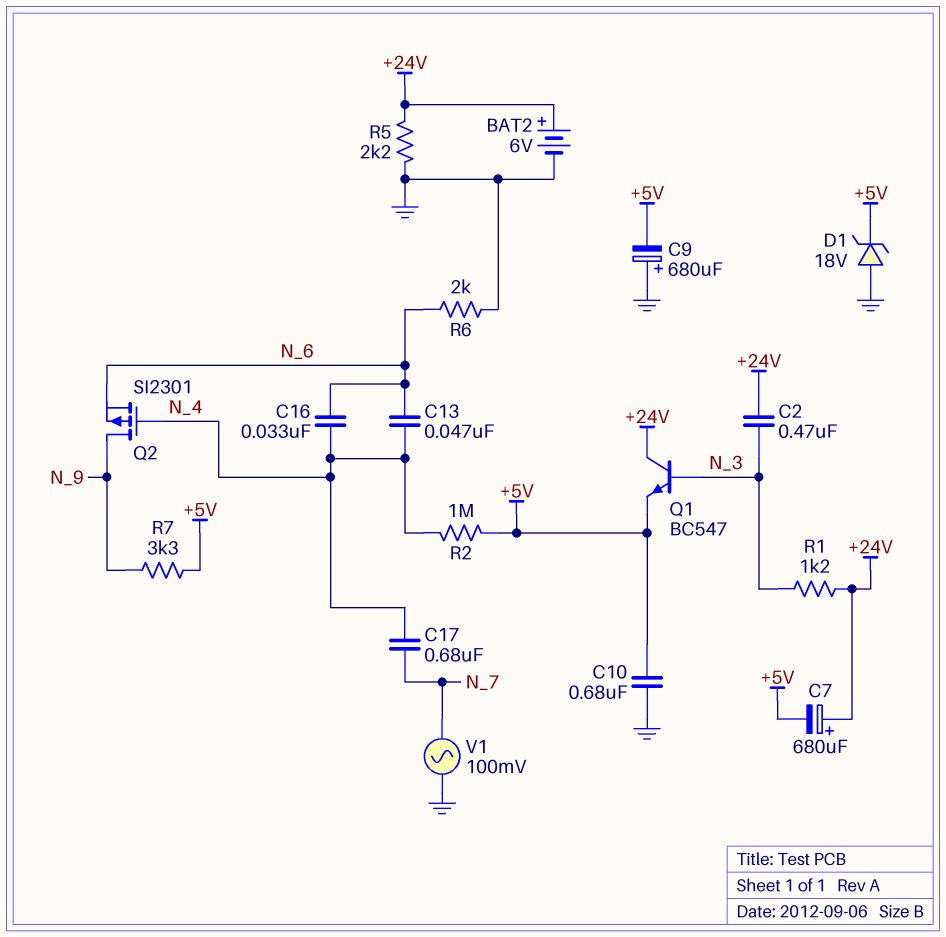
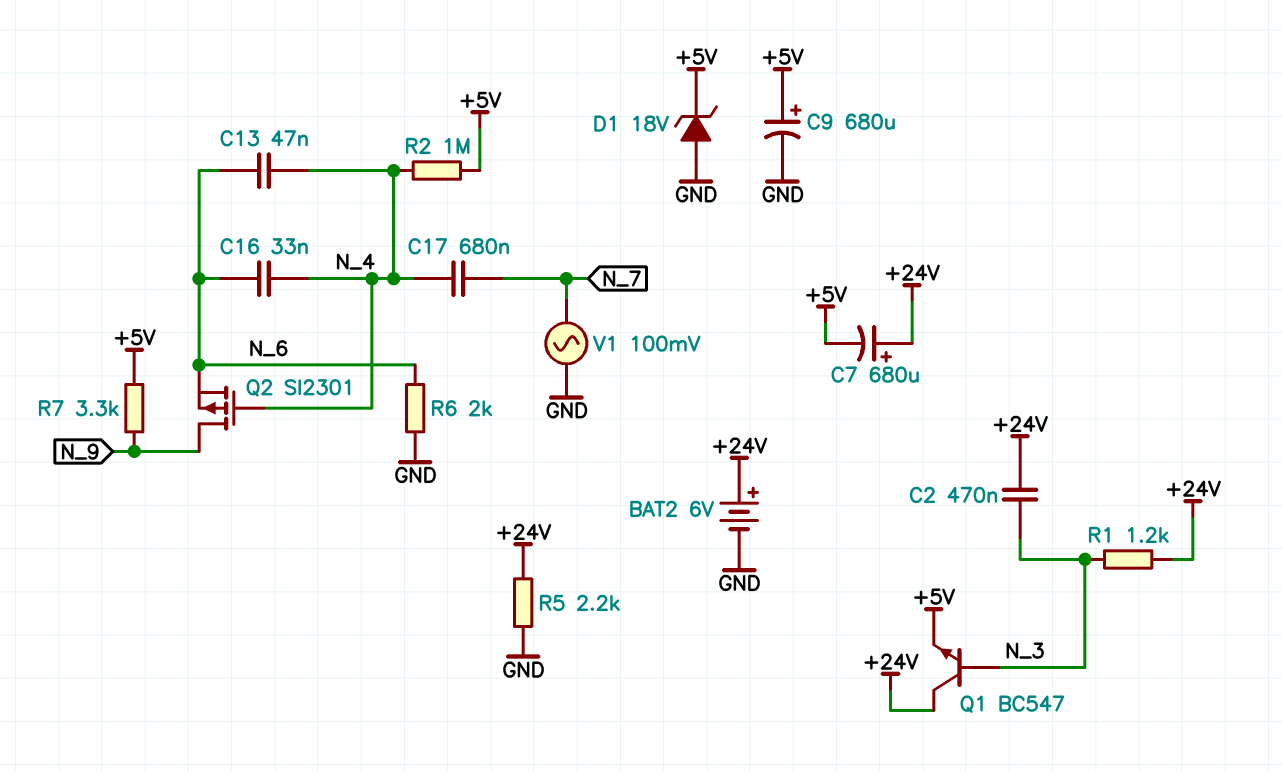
C9: 680uF (plus GND, minus +5V) -> 680uF (plus +5V, minus GND)
C10: 680nF (+5V, GND) -> none

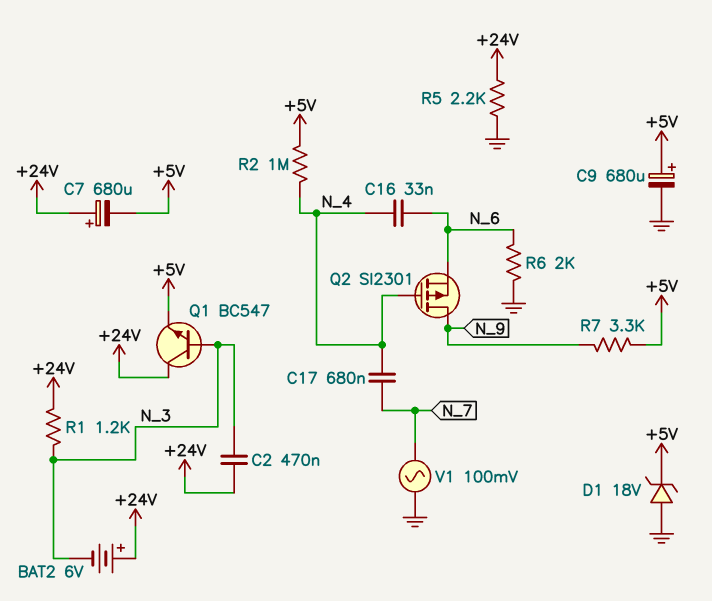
BAT2: 6V (plus +24V, minus GND) -> 6V (plus +24V, minus N_3)
C13: 47nF (N_4, N_6) -> none

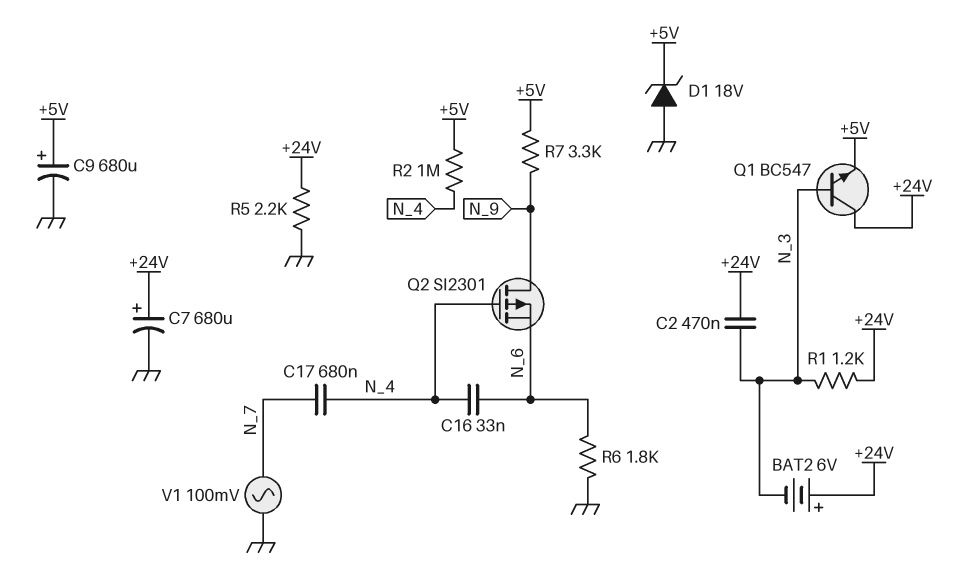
C7: 680uF (plus +24V, minus +5V) -> 680uF (plus +24V, minus GND)
R6: 2k (GND, N_6) -> 1.8k (GND, N_6)

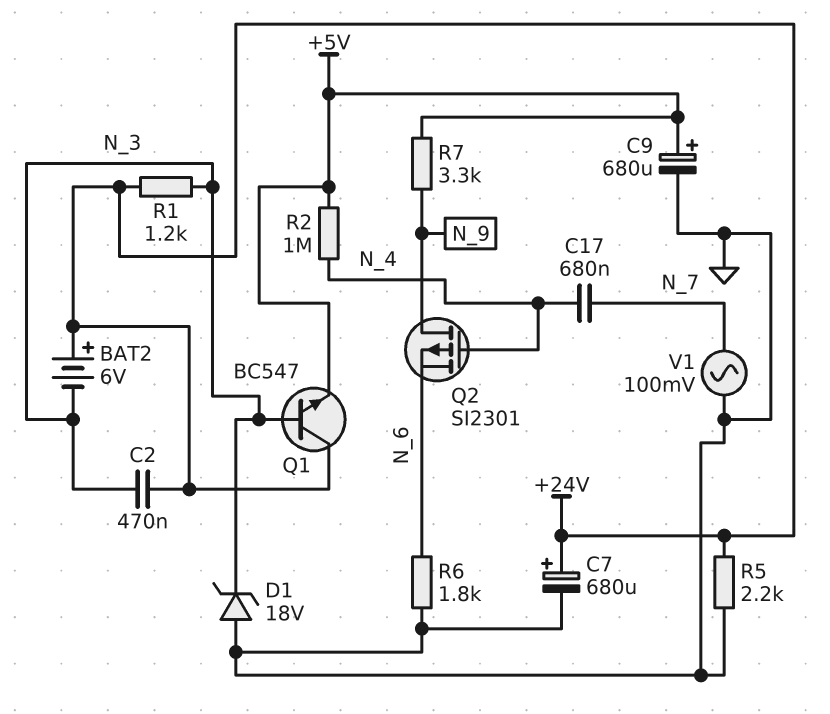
C16: 33nF (N_4, N_6) -> none
D1: zener 18V (A GND, K +5V) -> zener 18V (A GND, K N_3)

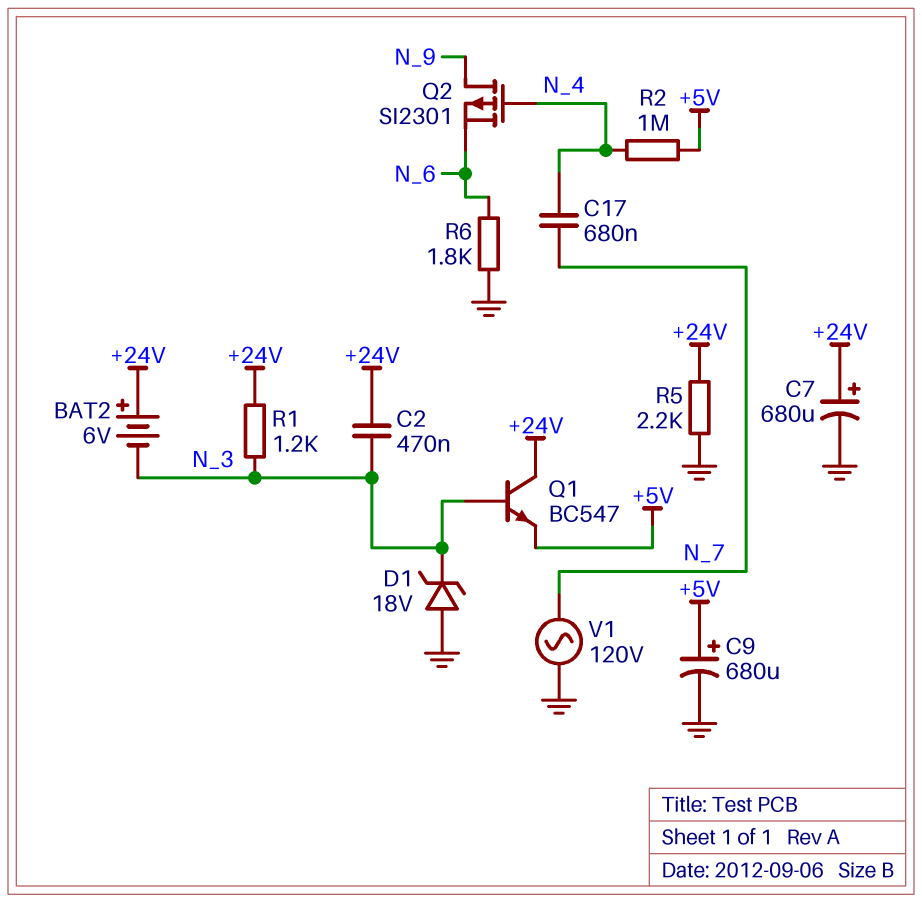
R7: 3.3k (+5V, N_9) -> none
V1: AC 100mV (GND, N_7) -> AC 120V (GND, N_7)

